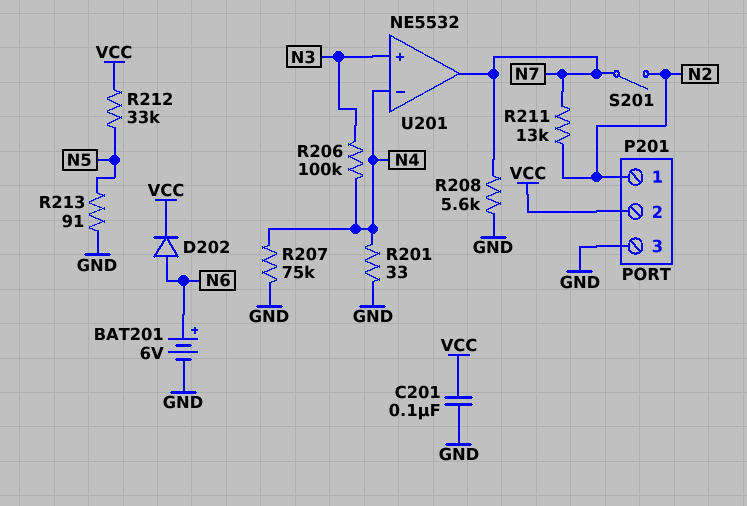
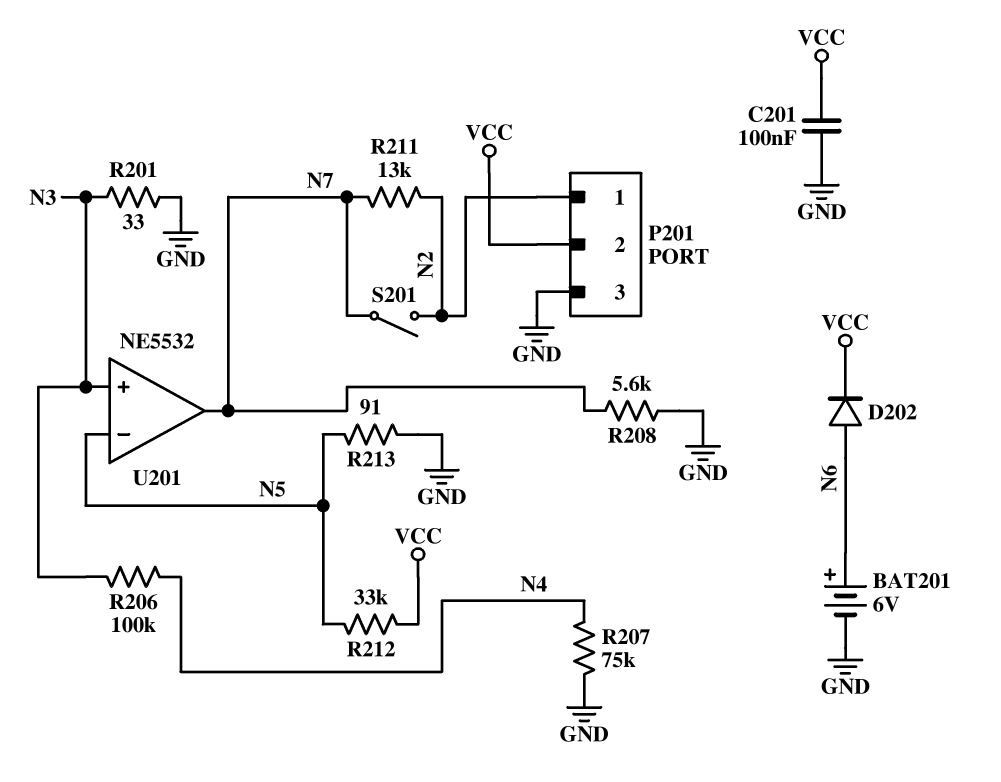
R201: 33 (GND, N4) -> 33 (GND, N3)
U201 pin in-: N4 -> N5

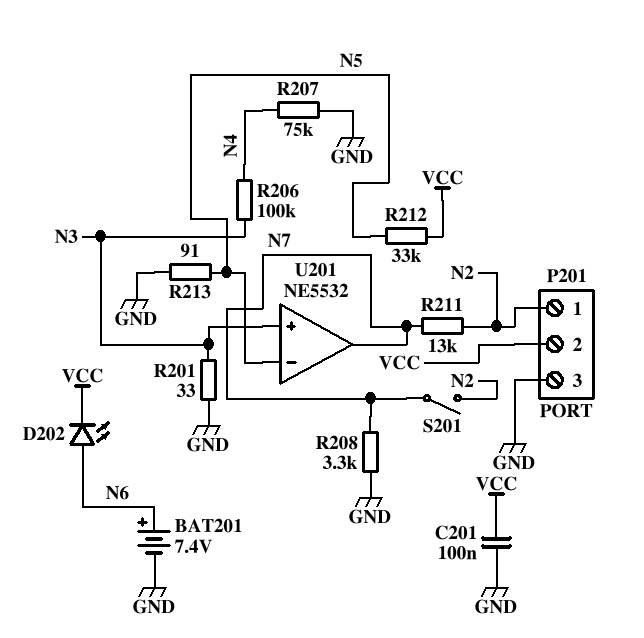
BAT201: 6V (plus N6, minus GND) -> 7.4V (plus N6, minus GND)
D202: diode (A N6, K VCC) -> LED (A N6, K VCC)
R208: 5.6k (GND, N7) -> 3.3k (GND, N7)

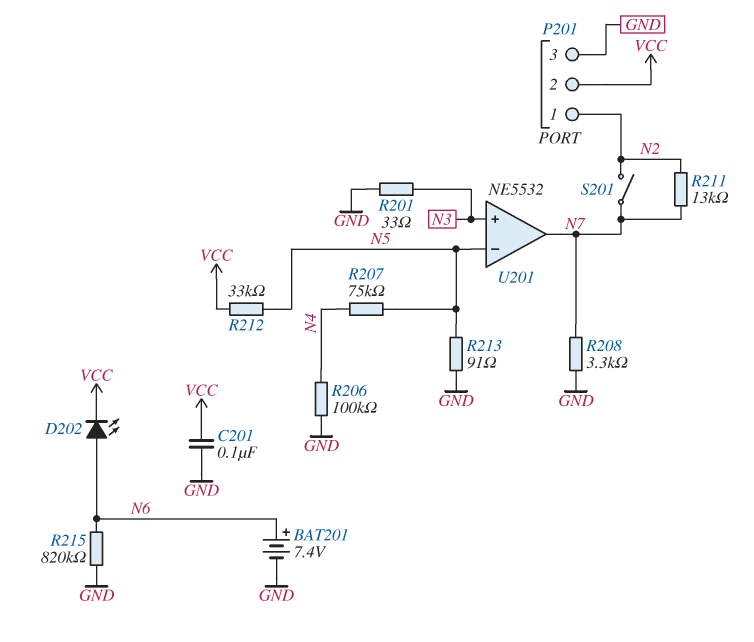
R206: 100k (N3, N4) -> 100k (GND, N4)
R207: 75k (GND, N4) -> 75k (N4, N5)
R215: none -> 820k (GND, N6)

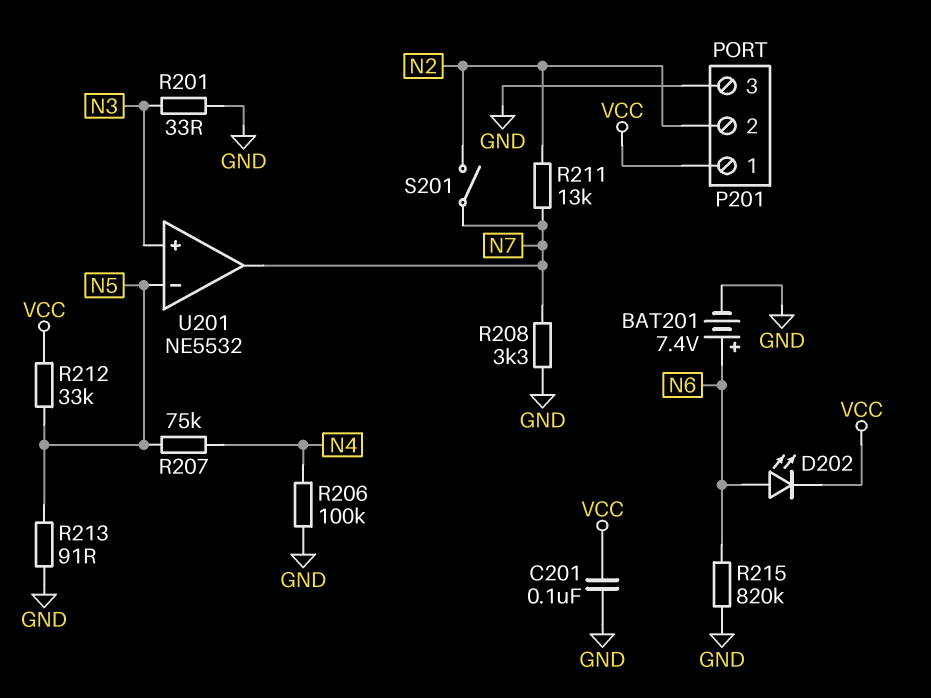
P201 pin 1: N2 -> VCC
P201 pin 2: VCC -> N2

